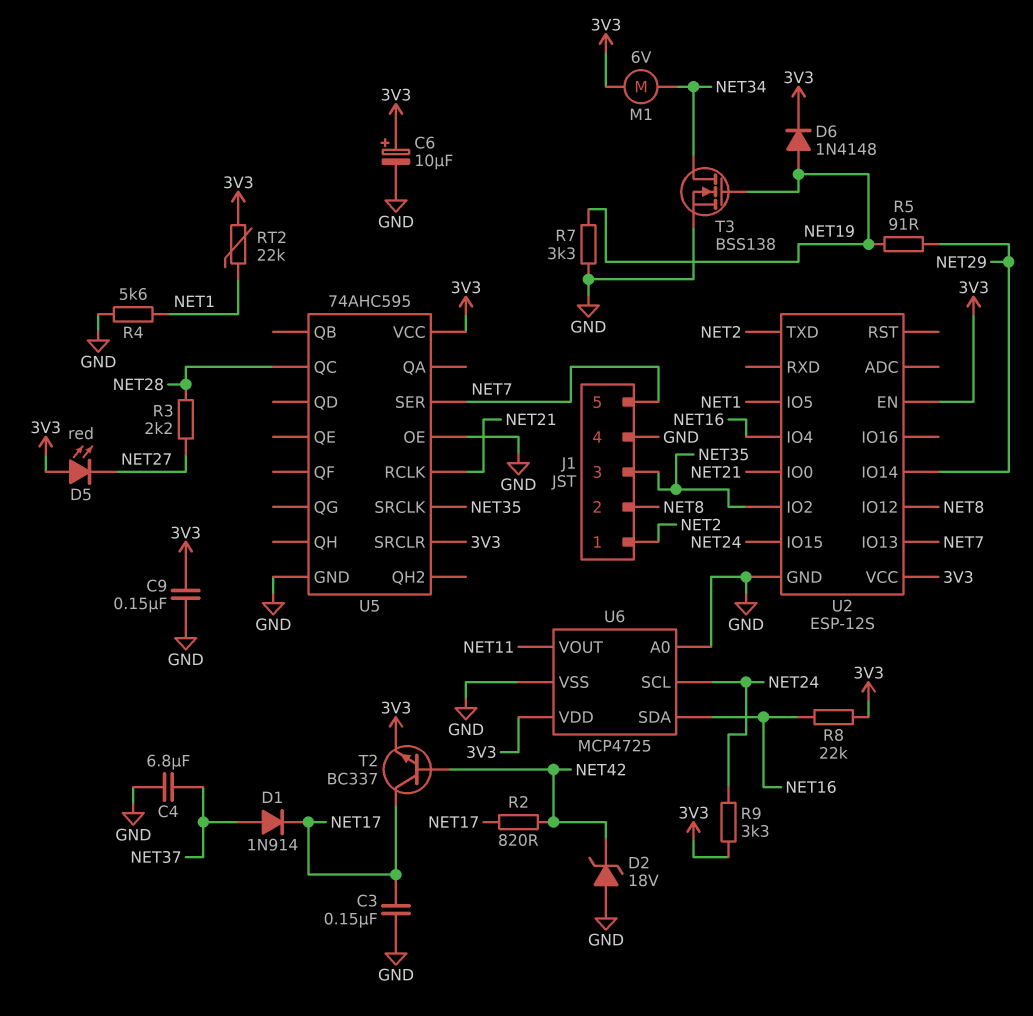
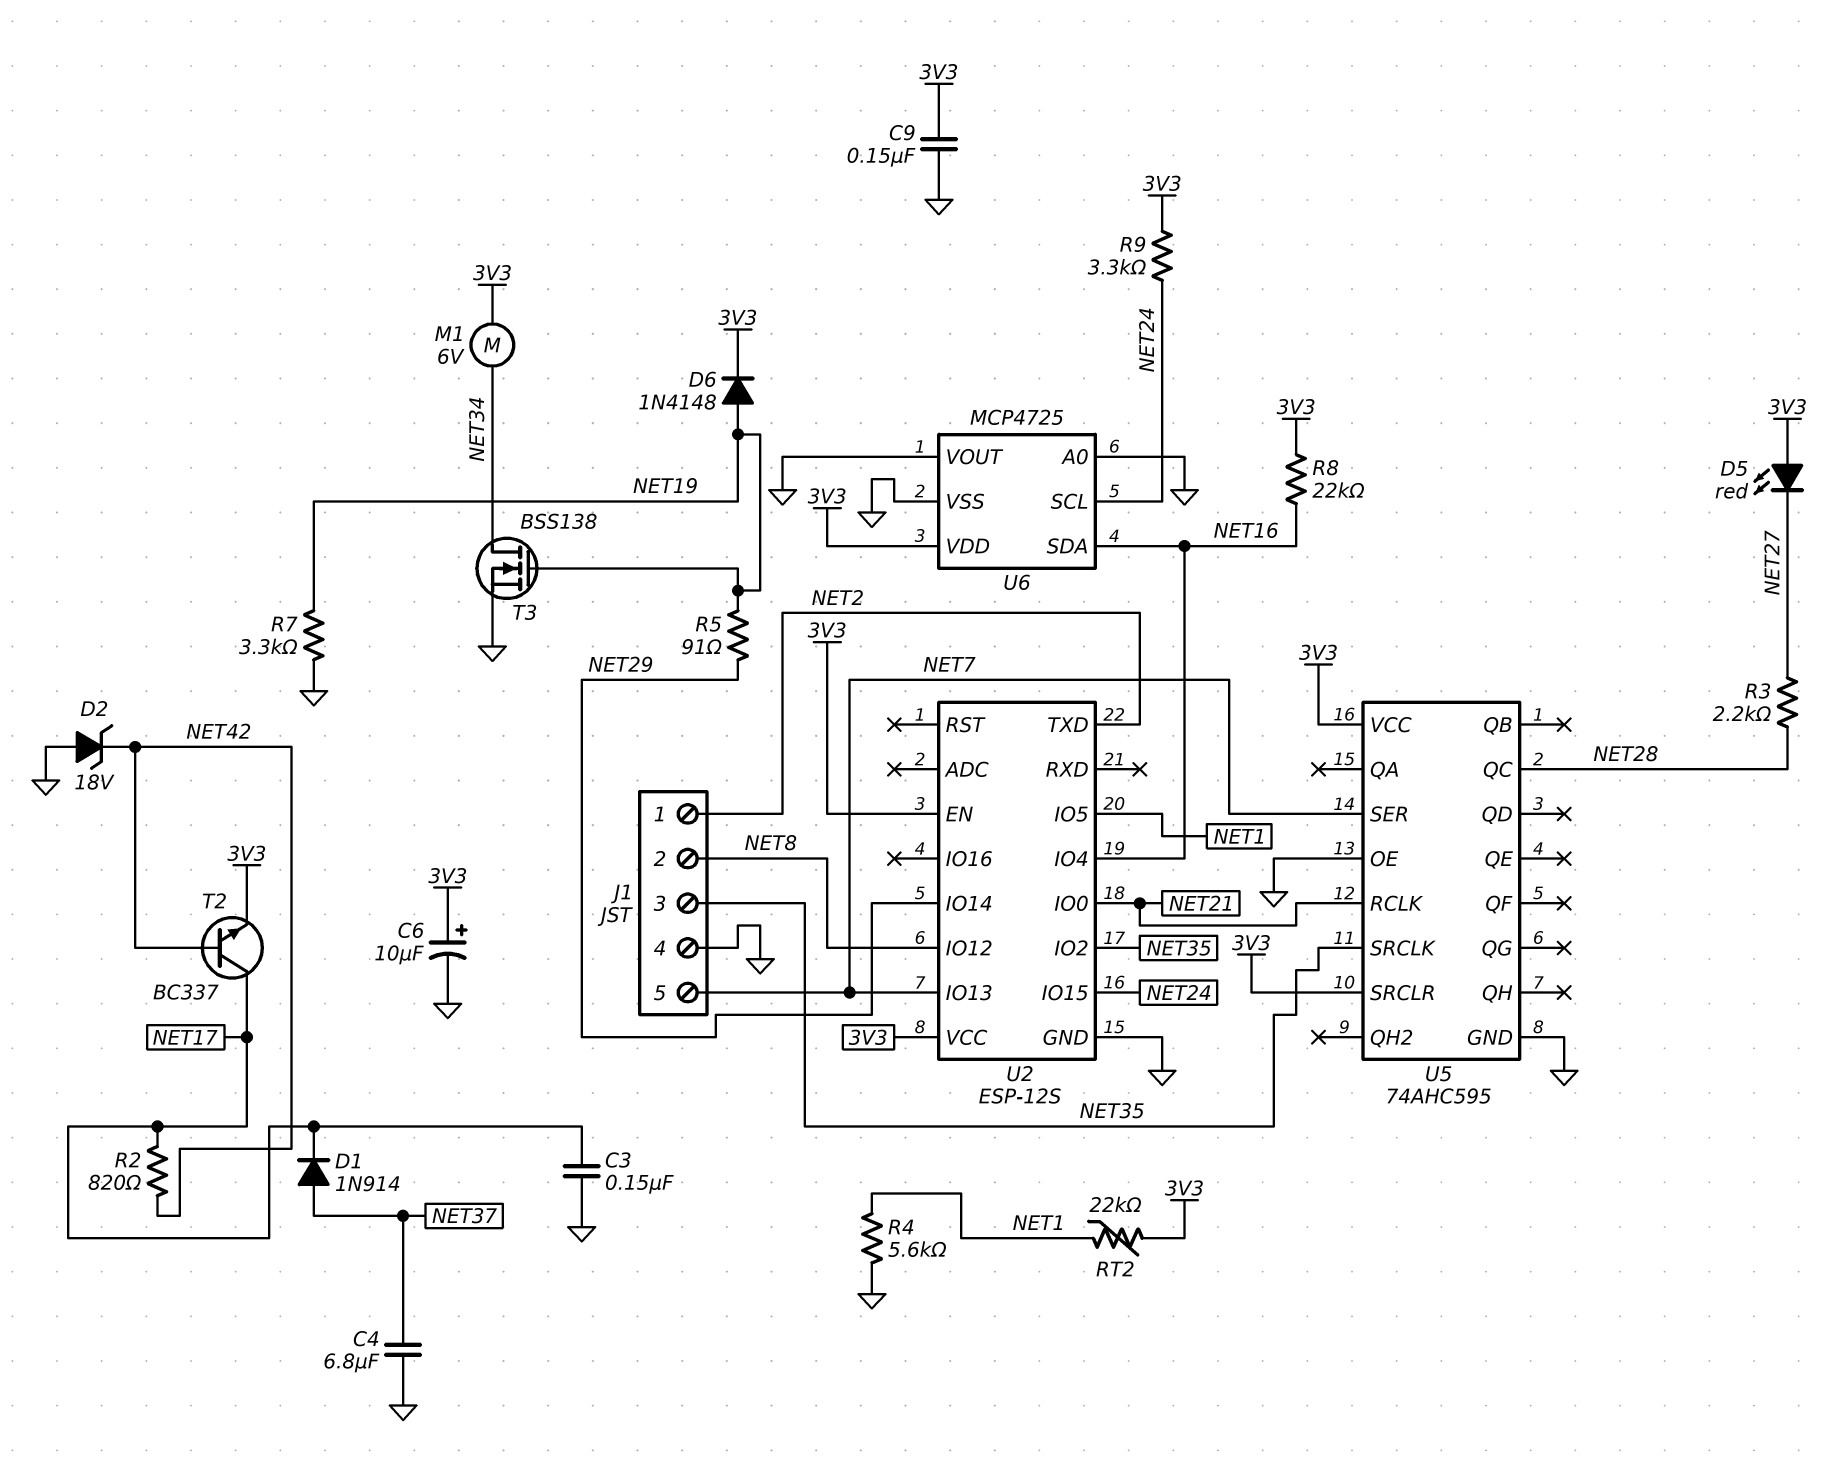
U6 pin VOUT: NET11 -> GND

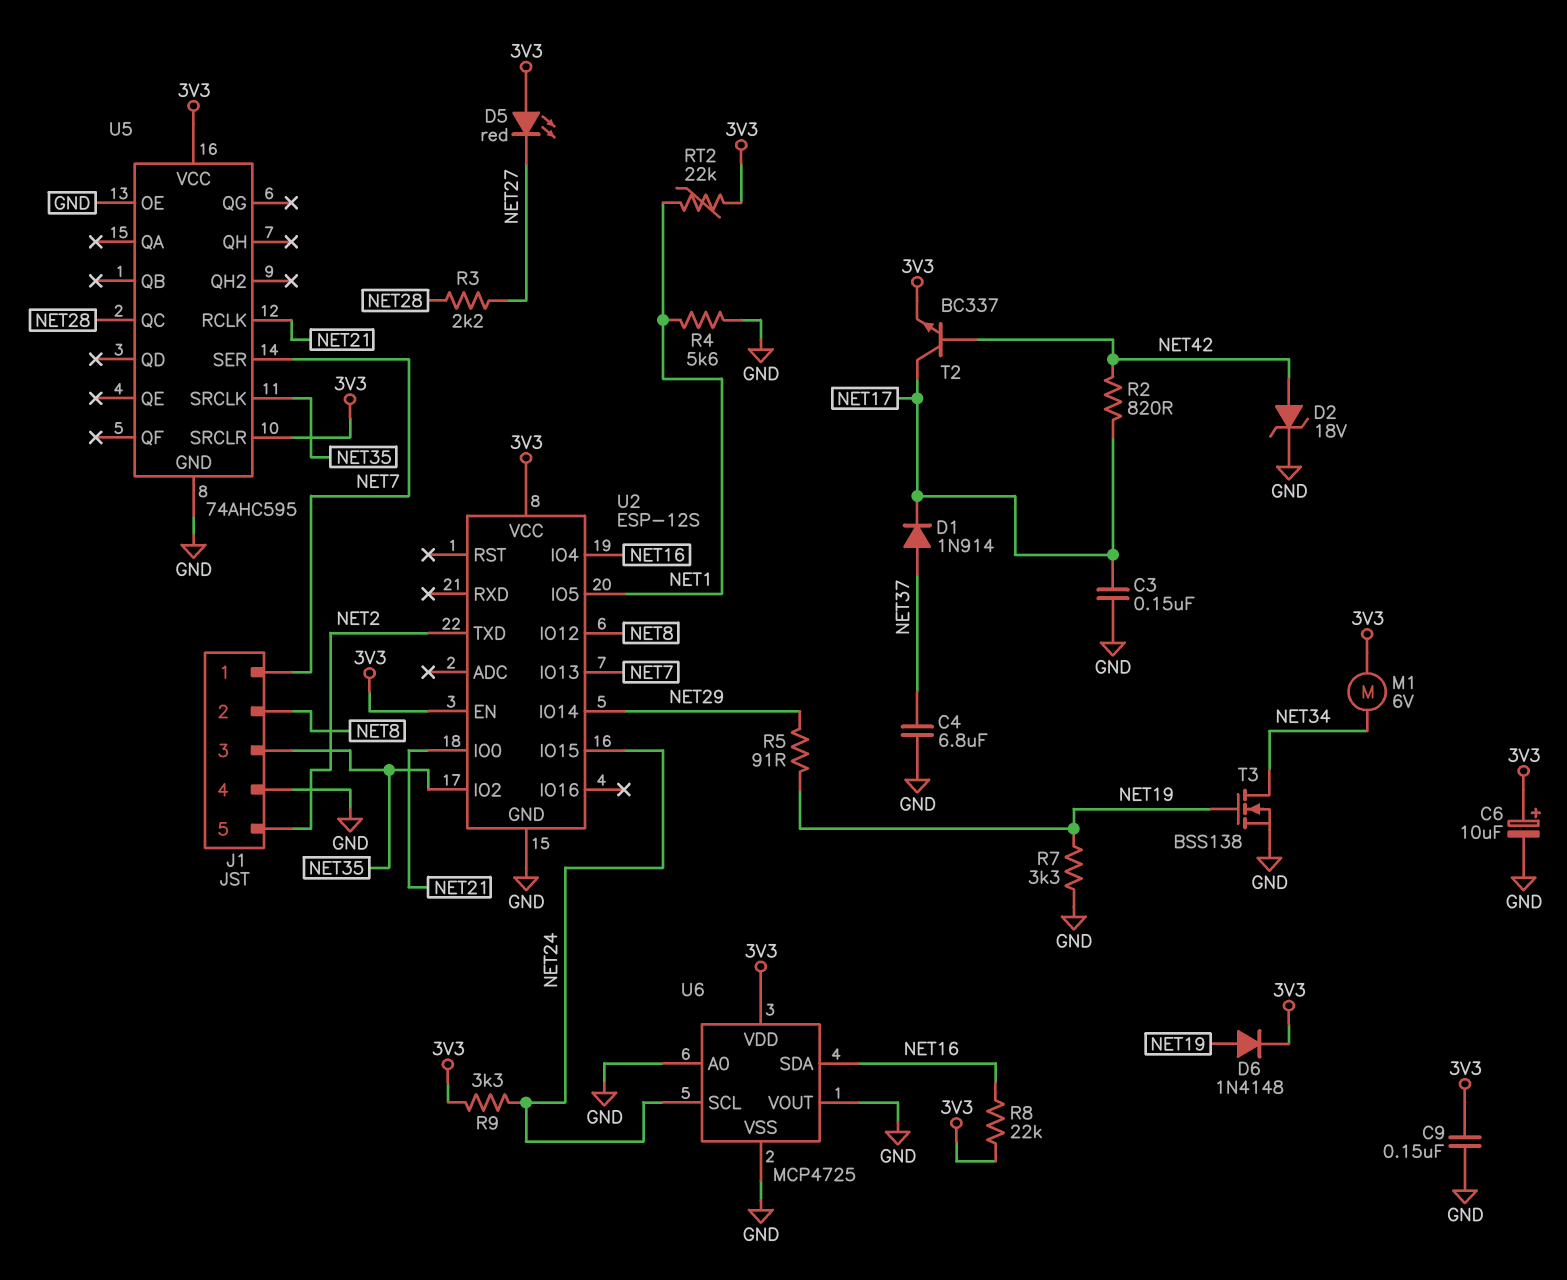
D2: zener 18V (A GND, K NET42) -> zener 18V (A NET42, K GND)
J1 pin 1: NET2 -> NET7
J1 pin 5: NET7 -> NET2

